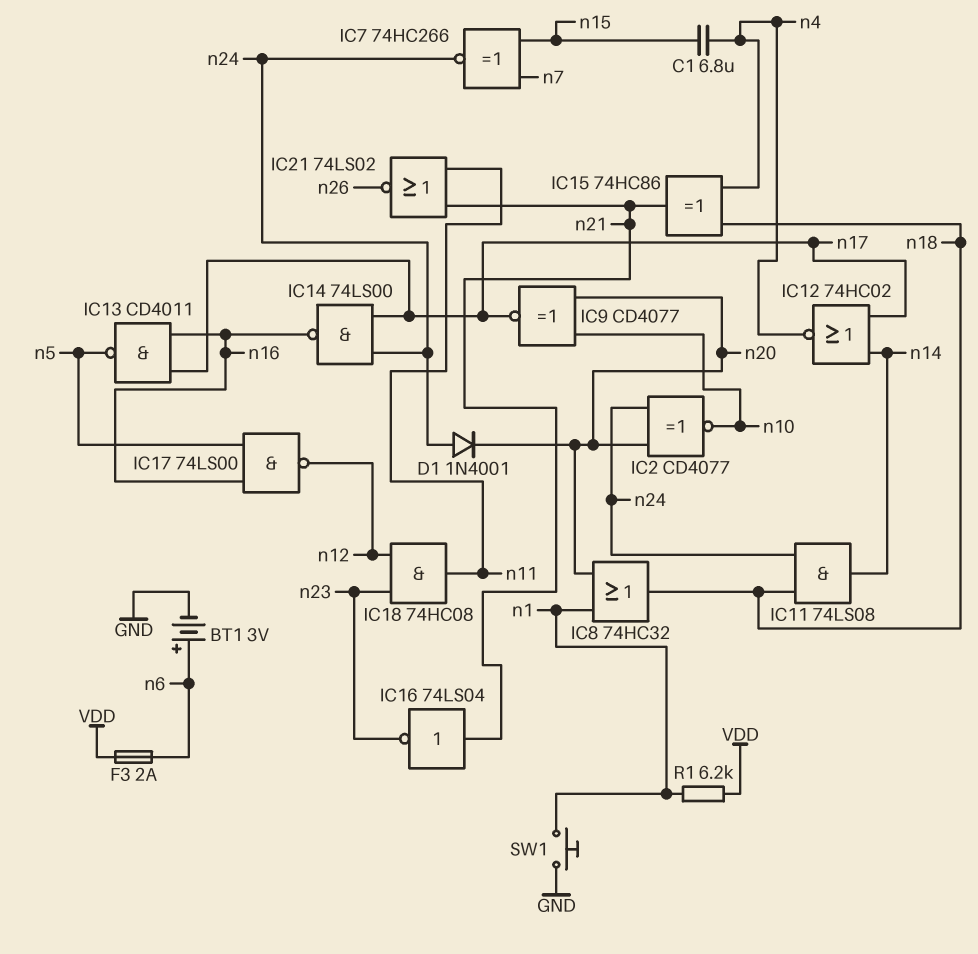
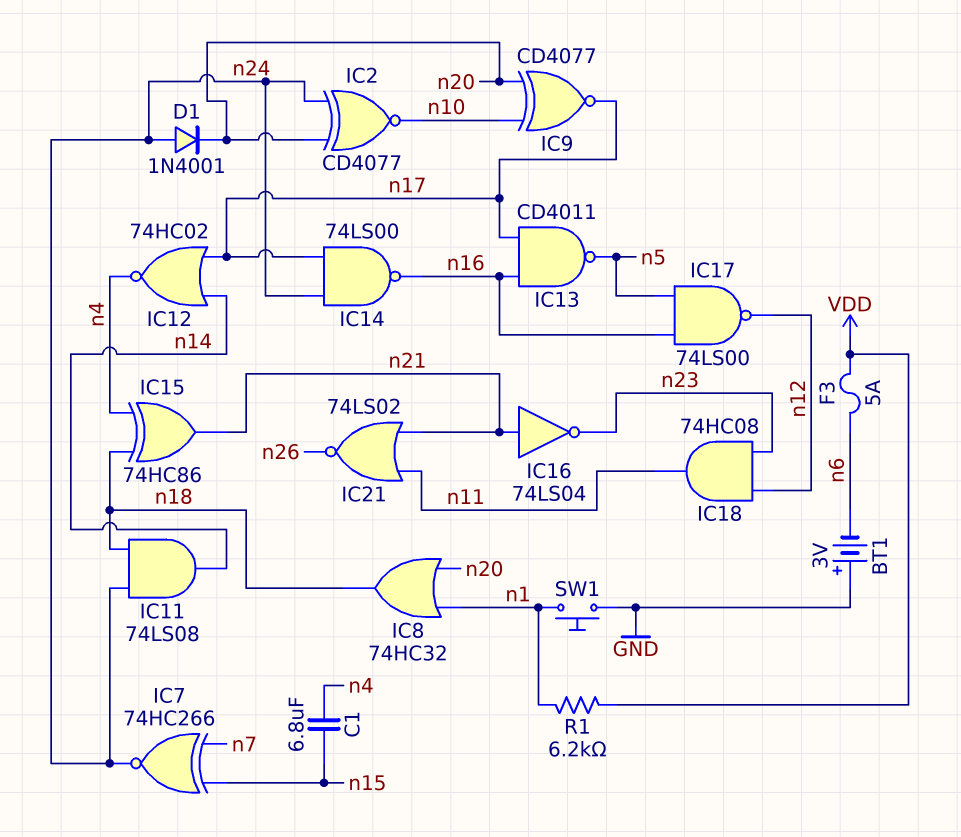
BT1: 3V (plus n6, minus GND) -> 3V (plus GND, minus n6)
F3: 2A (VDD, n6) -> 5A (VDD, n6)

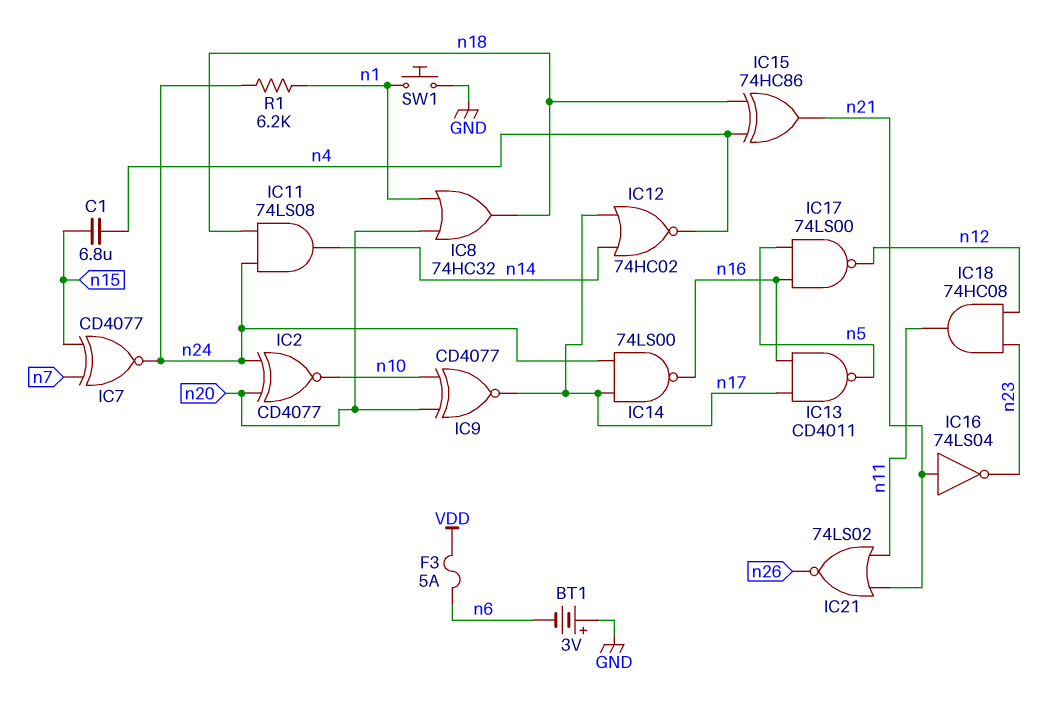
D1: diode 1N4001 (A n24, K n20) -> none
IC7: XNOR 74HC266 (in n7, in n15, out n24) -> XNOR CD4077 (in n7, in n15, out n24)
R1: 6.2k (VDD, n1) -> 6.2k (n1, n24)

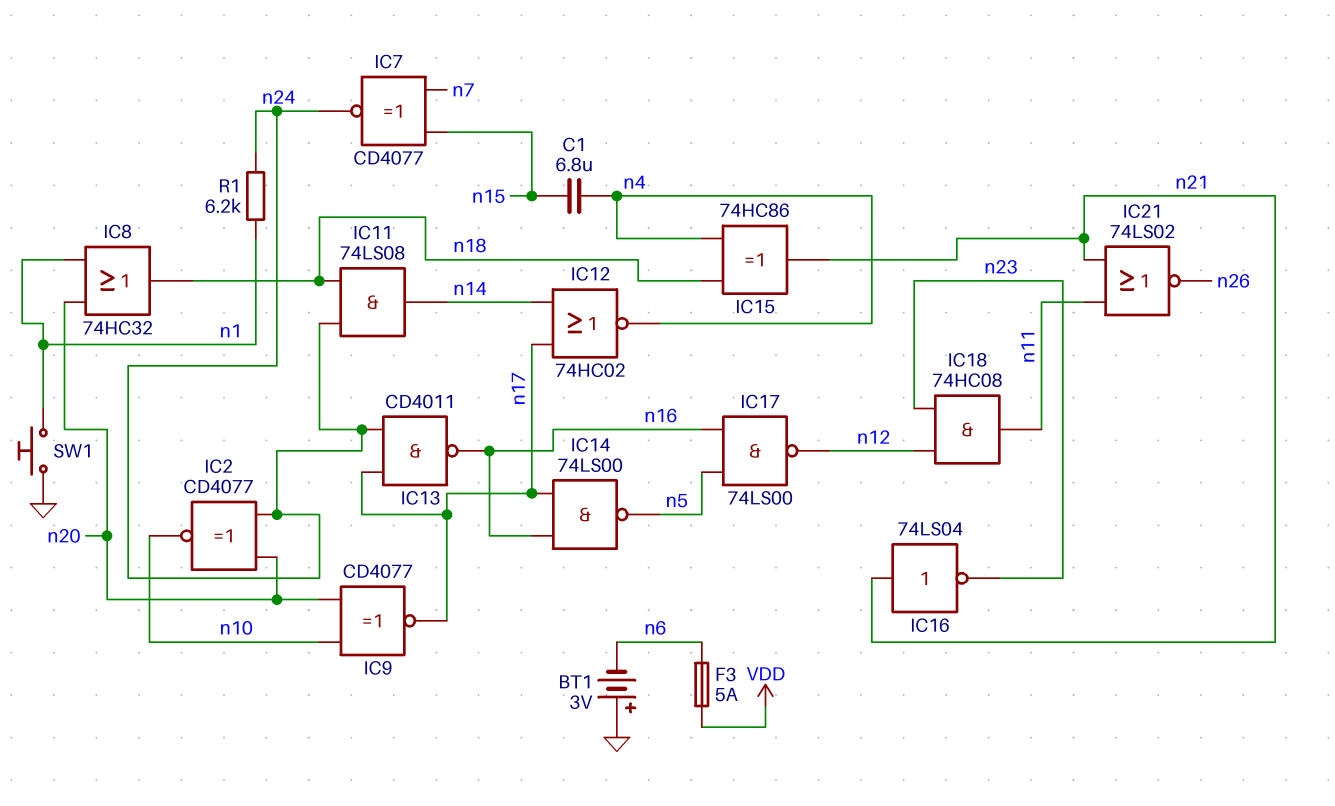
IC13: NAND CD4011 (in n16, in n17, out n5) -> NAND CD4011 (in n17, in n24, out n16)
IC14: NAND 74LS00 (in n17, in n24, out n16) -> NAND 74LS00 (in n16, in n17, out n5)

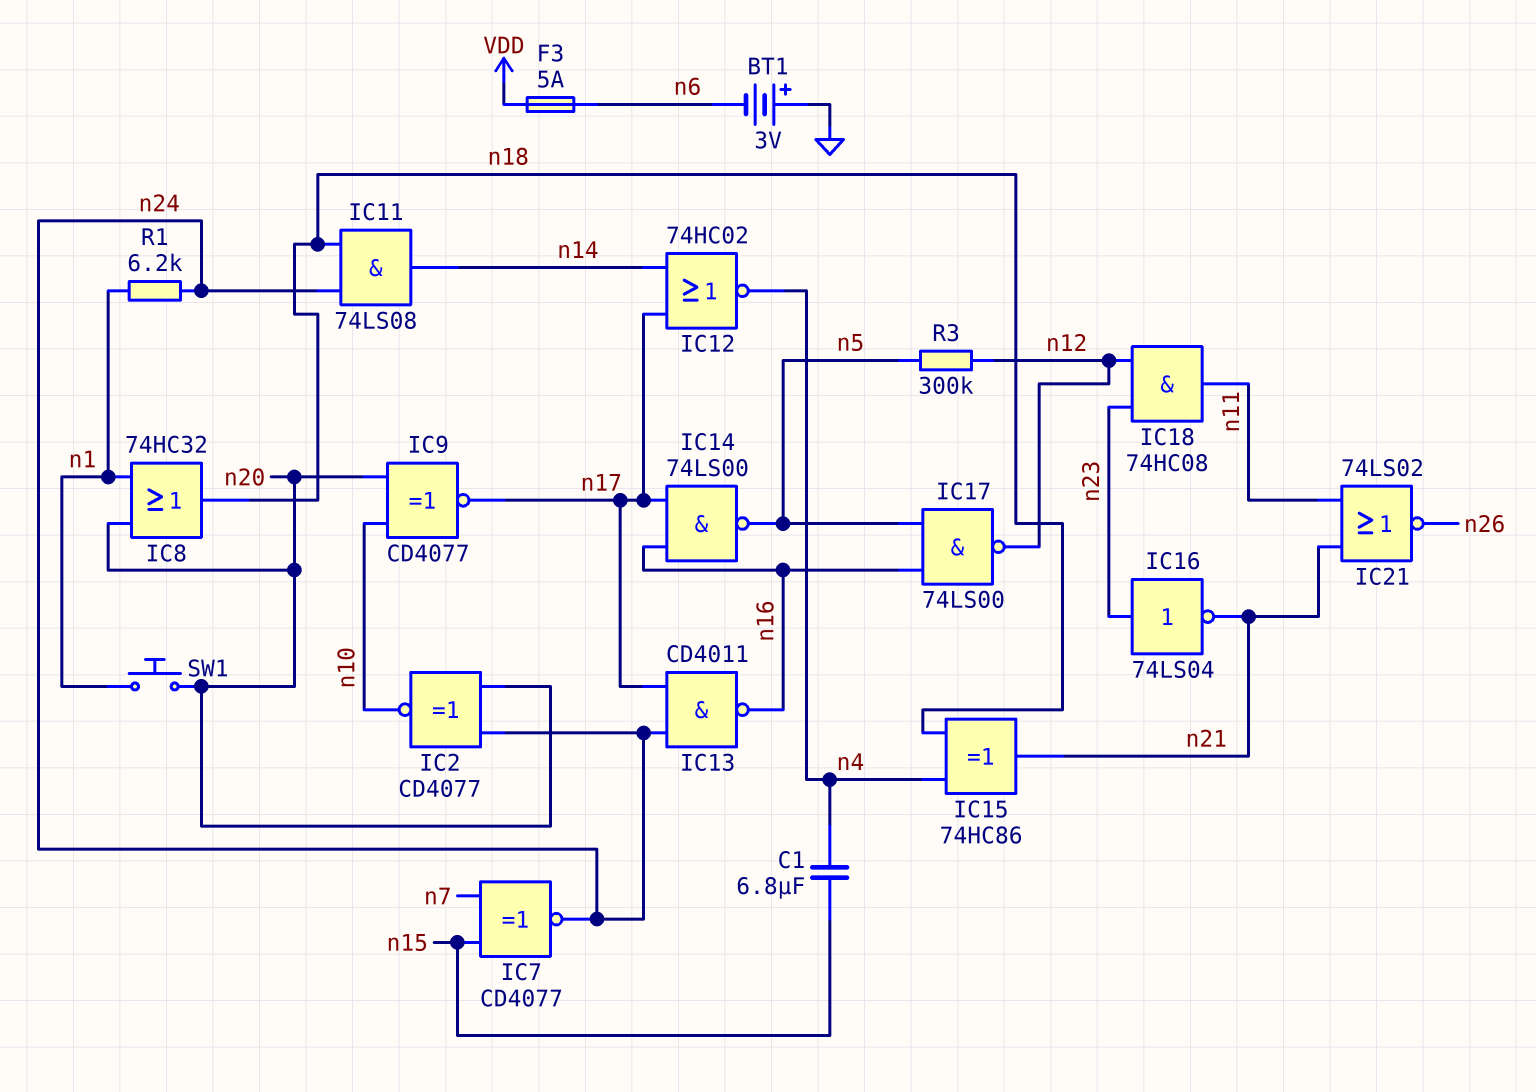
IC16: NOT 74LS04 (in n21, out n23) -> NOT 74LS04 (in n23, out n21)
R3: none -> 300k (n5, n12)
SW1: button (GND, n1) -> button (n1, n20)

